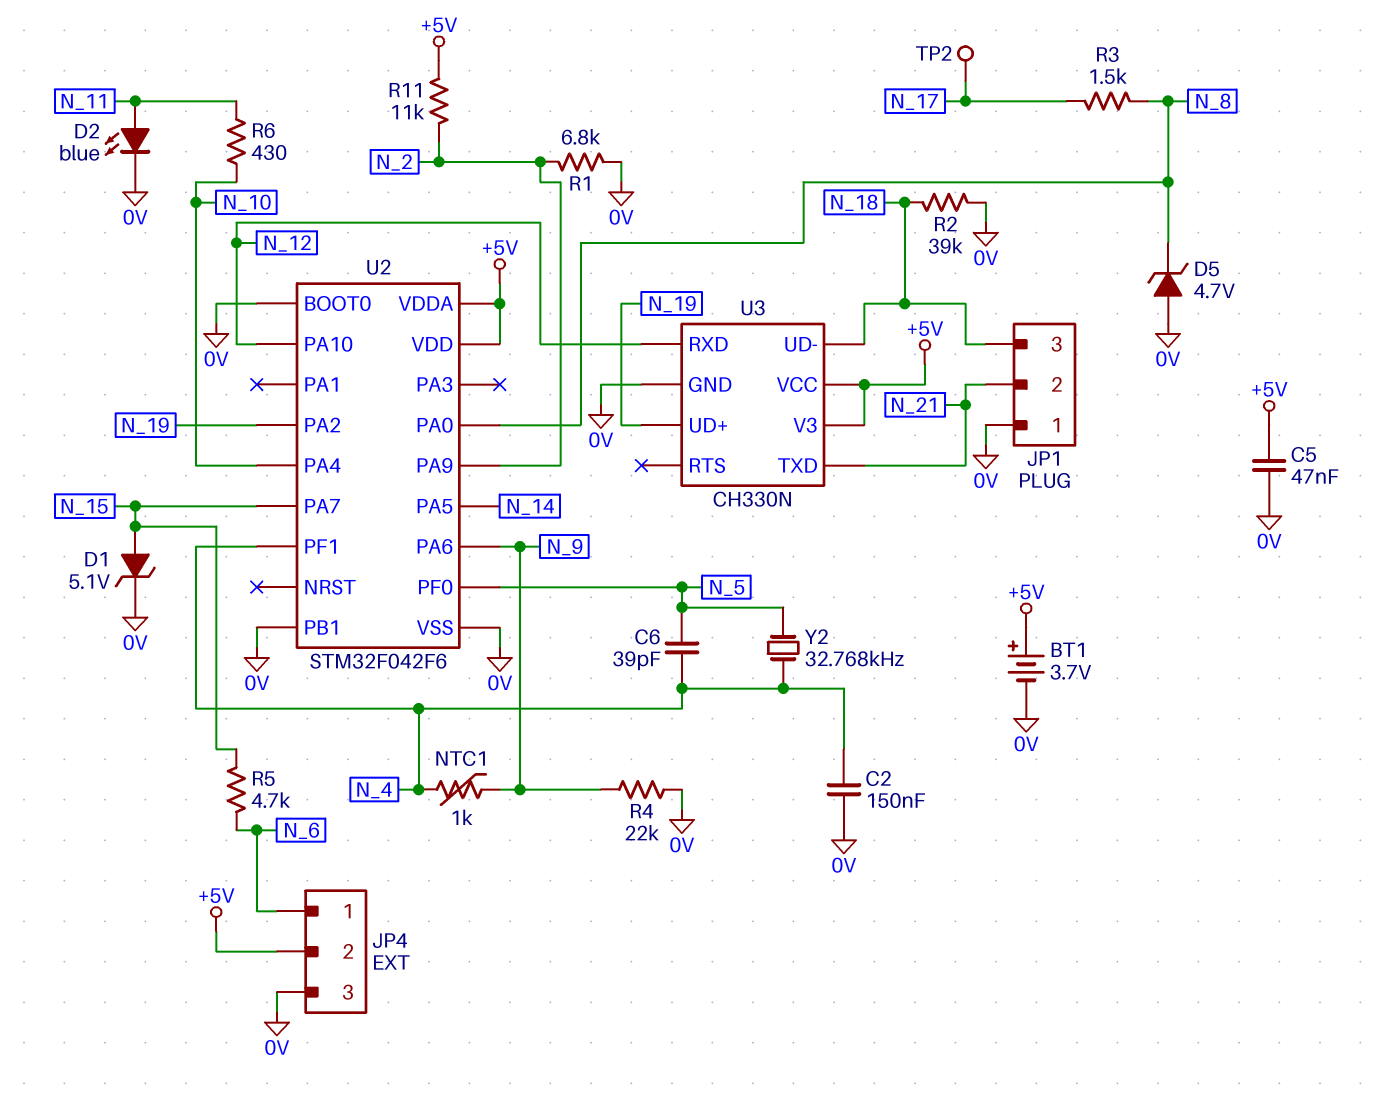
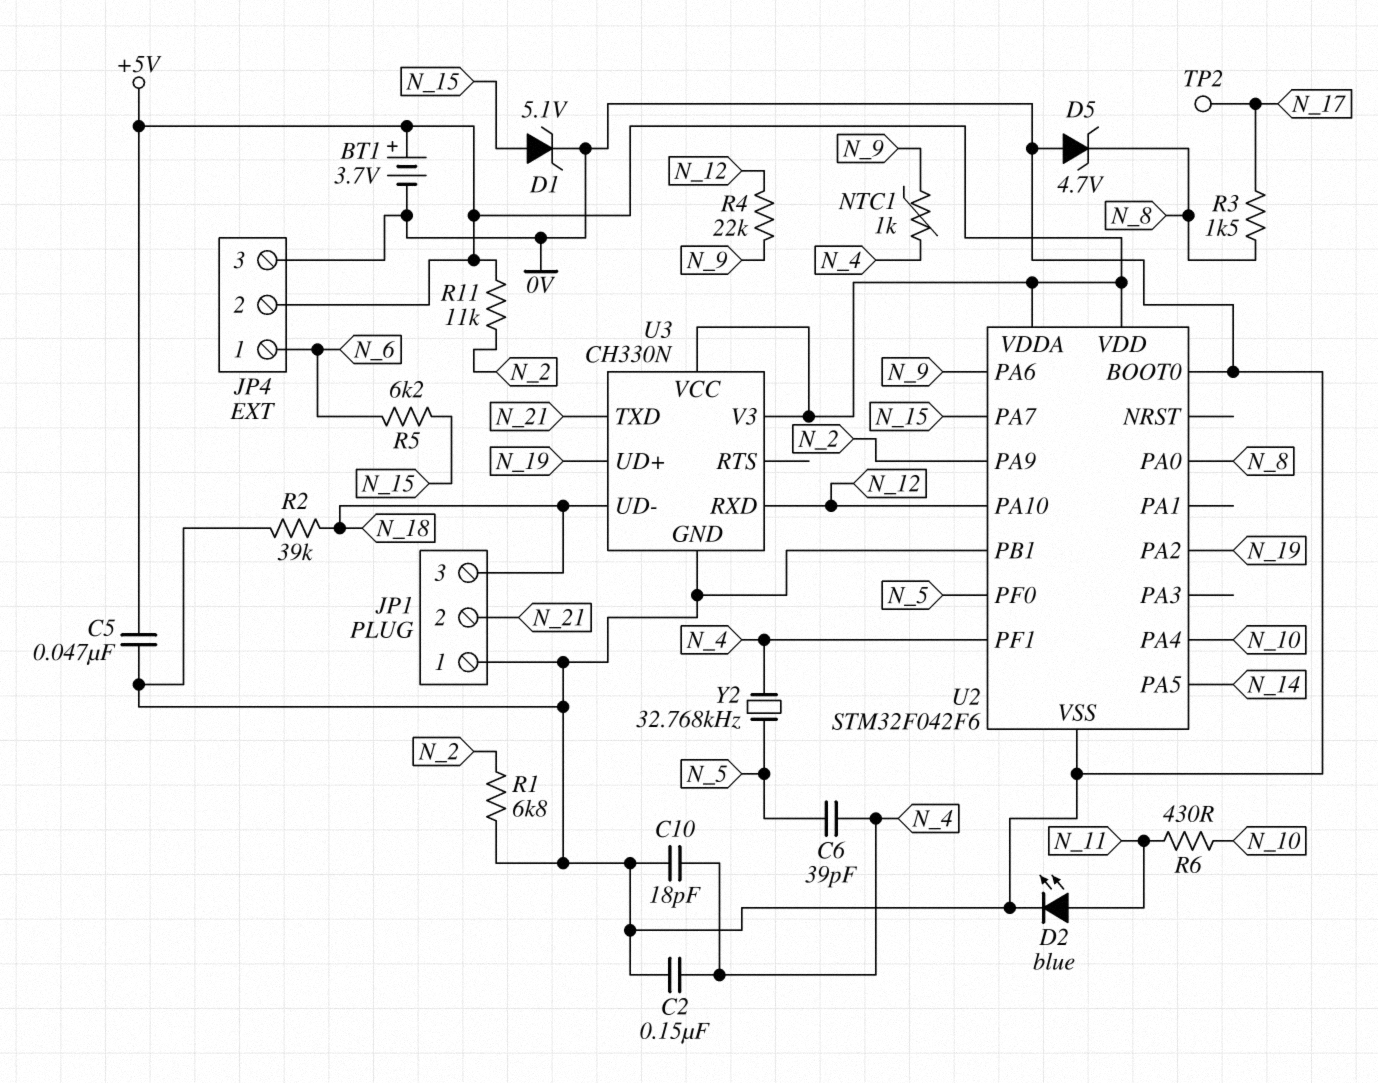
C10: none -> 18pF (0V, N_4)
R4: 22k (0V, N_9) -> 22k (N_9, N_12)
R5: 4.7k (N_6, N_15) -> 6.2k (N_6, N_15)

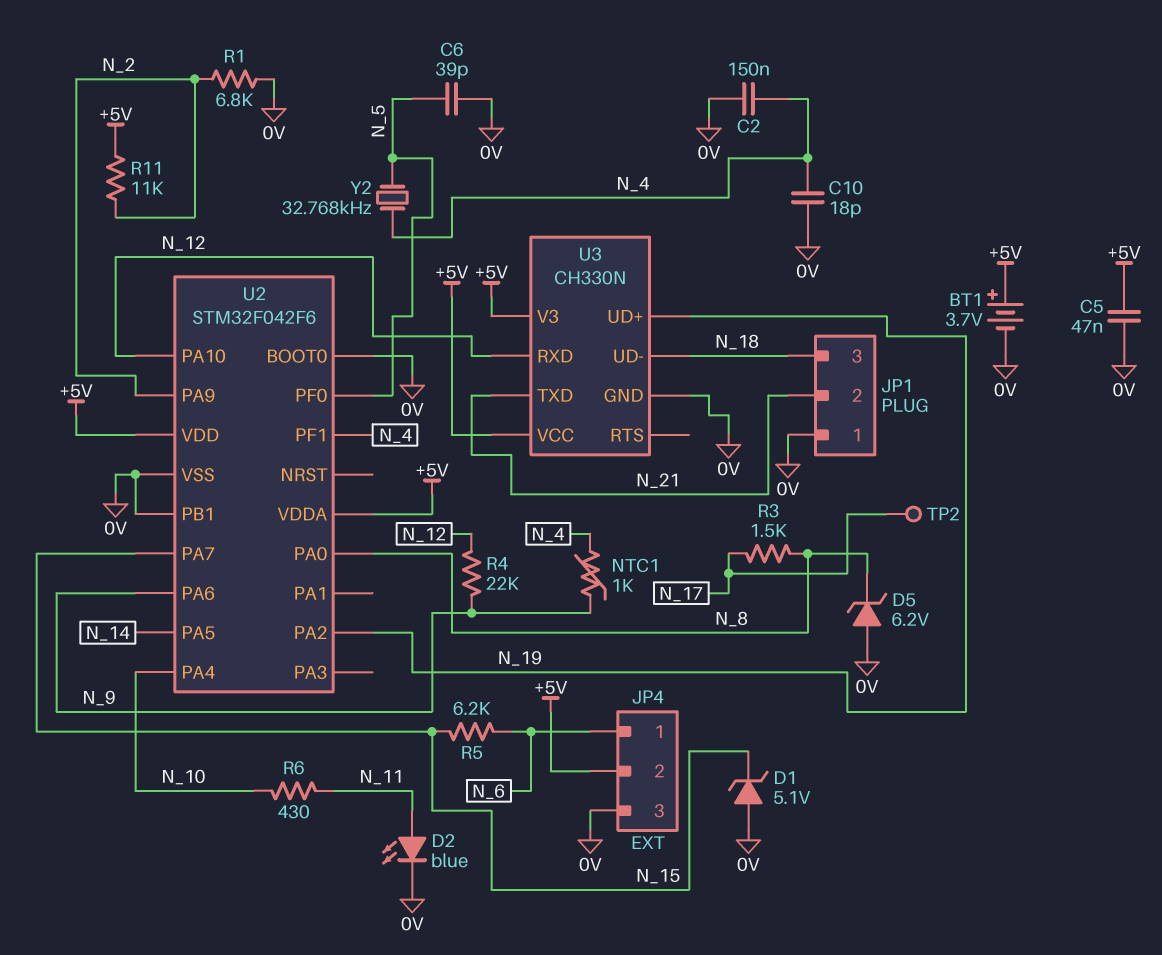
C6: 39pF (N_4, N_5) -> 39pF (0V, N_5)
D1: zener 5.1V (A N_15, K 0V) -> zener 5.1V (A 0V, K N_15)
D5: zener 4.7V (A 0V, K N_8) -> zener 6.2V (A 0V, K N_8)
R2: 39k (0V, N_18) -> none

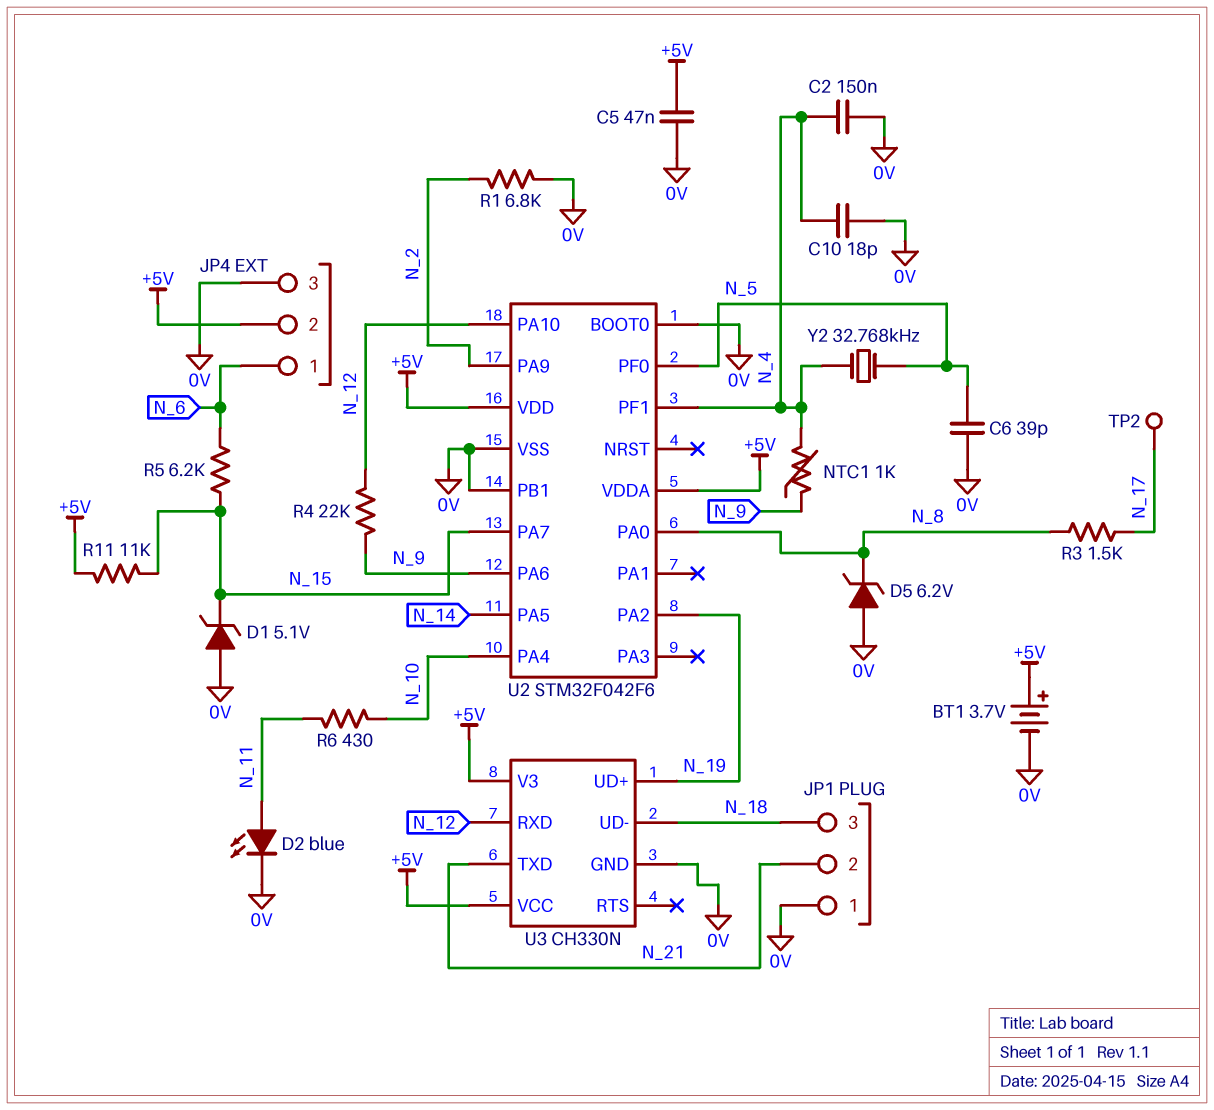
R11: 11k (+5V, N_2) -> 11k (+5V, N_15)

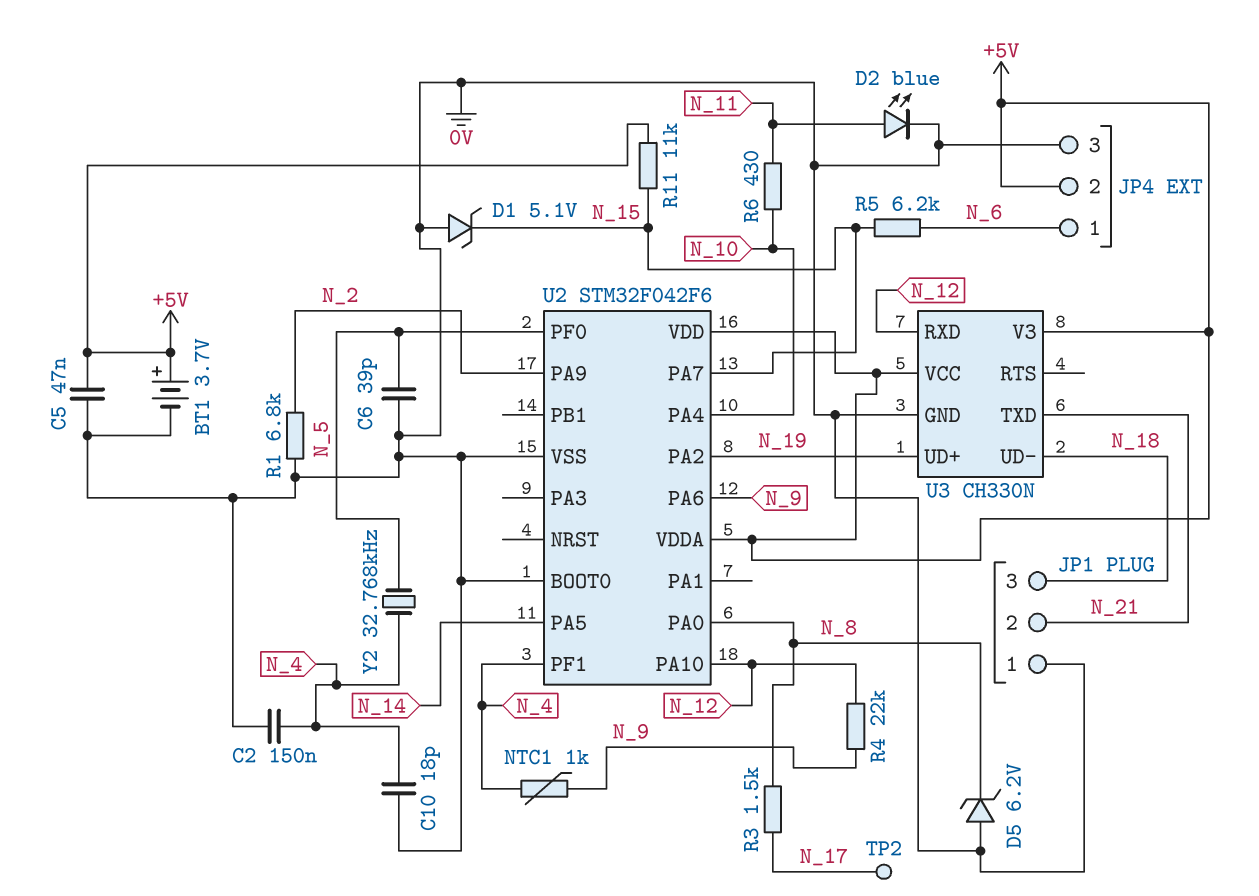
U2 pin PB1: 0V -> none

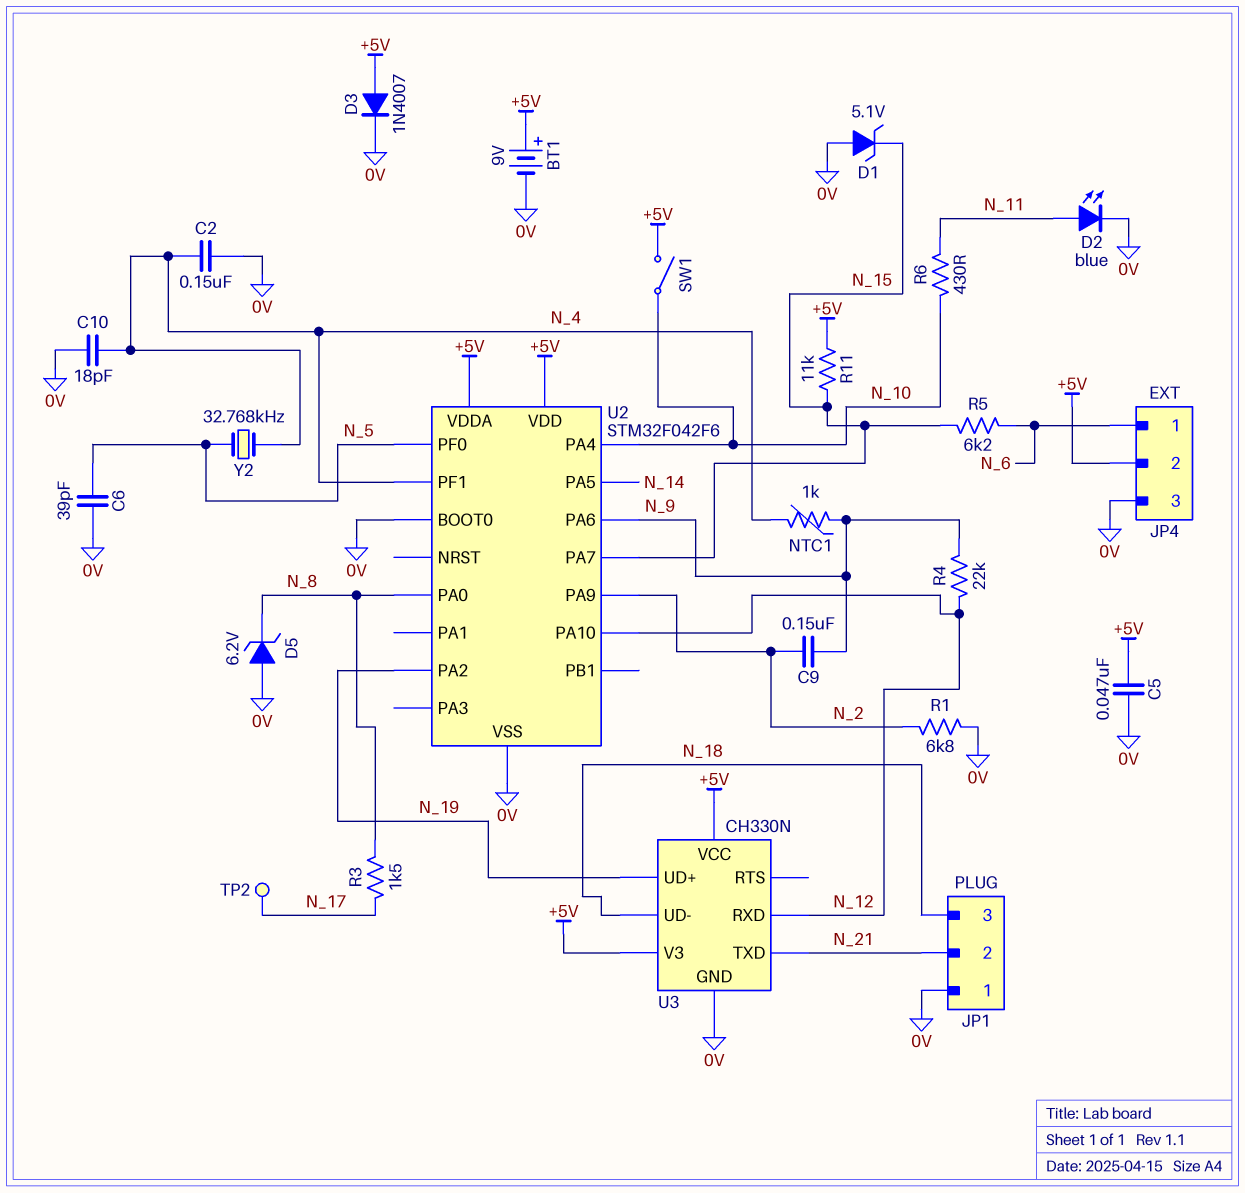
BT1: 3.7V (plus +5V, minus 0V) -> 9V (plus +5V, minus 0V)
C9: none -> 150nF (N_2, N_9)
D3: none -> diode 1N4007 (A +5V, K 0V)
SW1: none -> switch (+5V, N_10)

